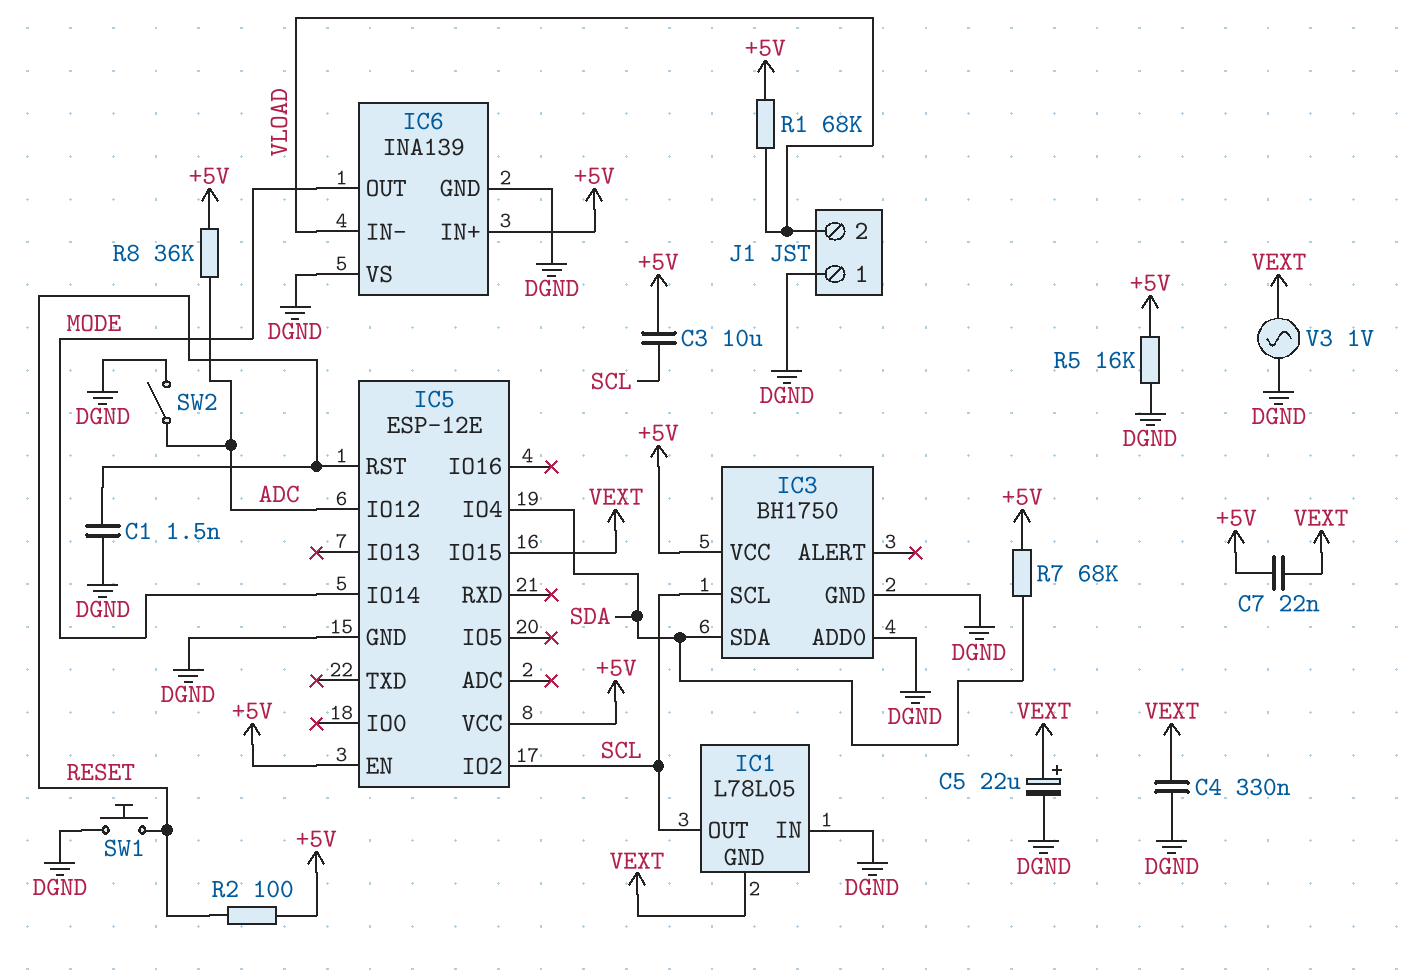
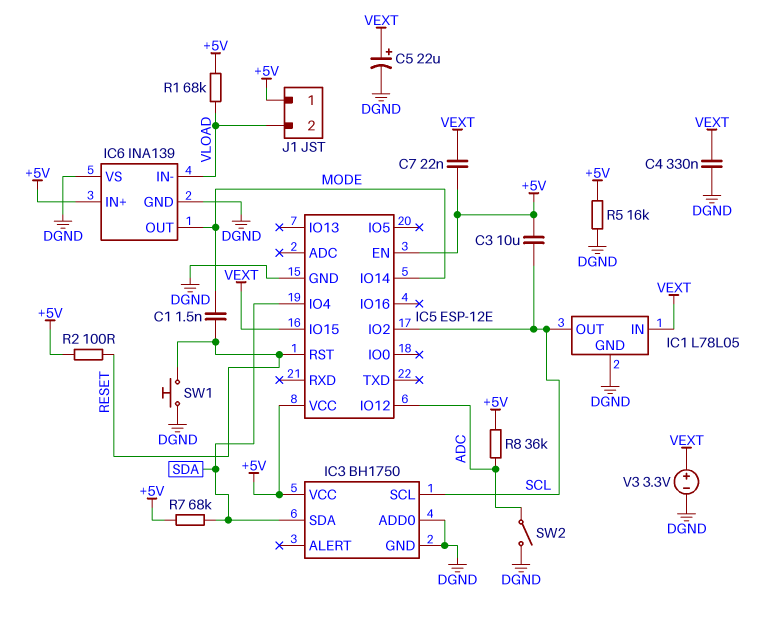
C1: 1.5nF (DGND, RESET) -> 1.5nF (MODE, RESET)
IC1 pin GND: VEXT -> DGND
IC1 pin IN: DGND -> VEXT
J1 pin 1: DGND -> +5V
V3: AC 1V (DGND, VEXT) -> 3.3V (plus VEXT, minus DGND)

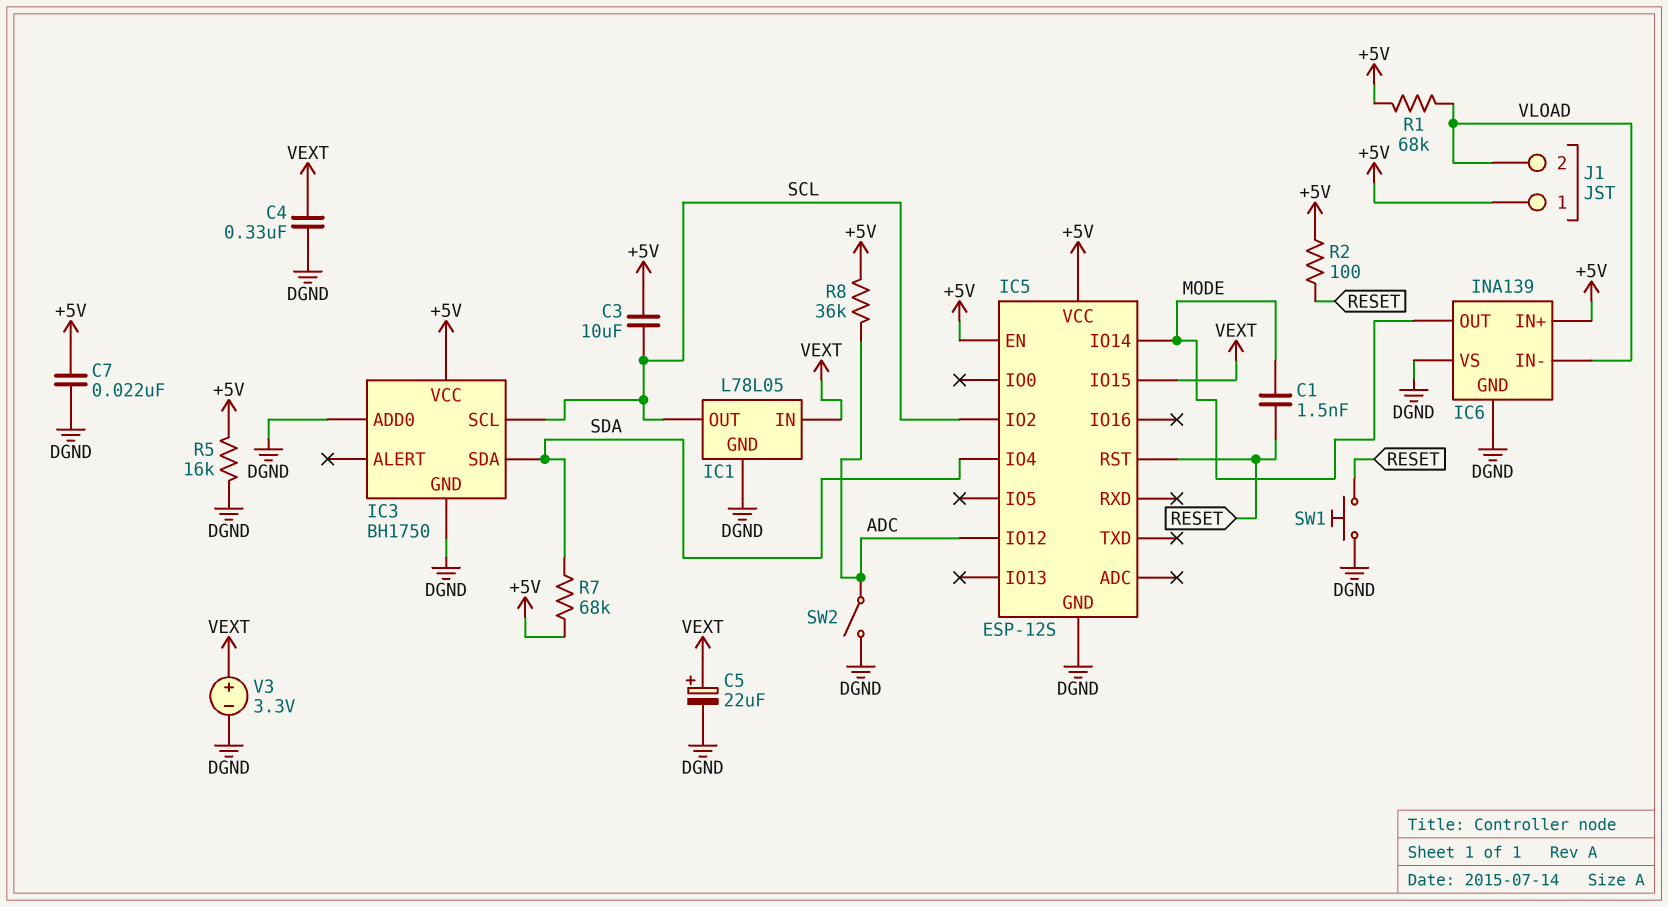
C7: 22nF (+5V, VEXT) -> 22nF (+5V, DGND)
IC5: ESP-12E -> ESP-12S

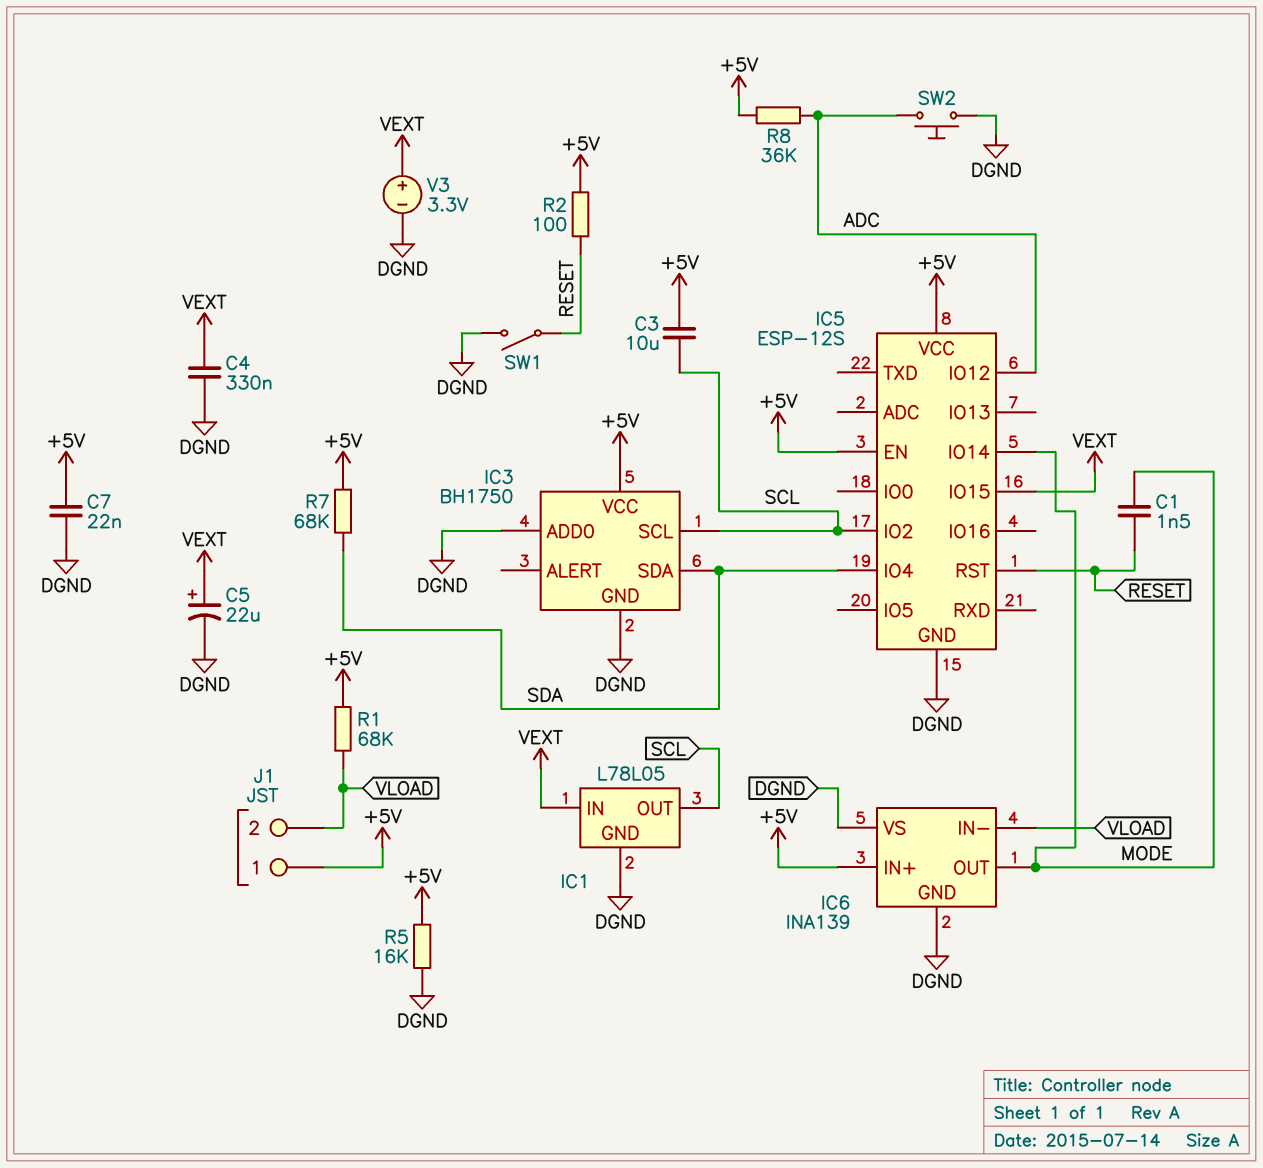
SW1: button (DGND, RESET) -> switch (DGND, RESET)
SW2: switch (ADC, DGND) -> button (ADC, DGND)

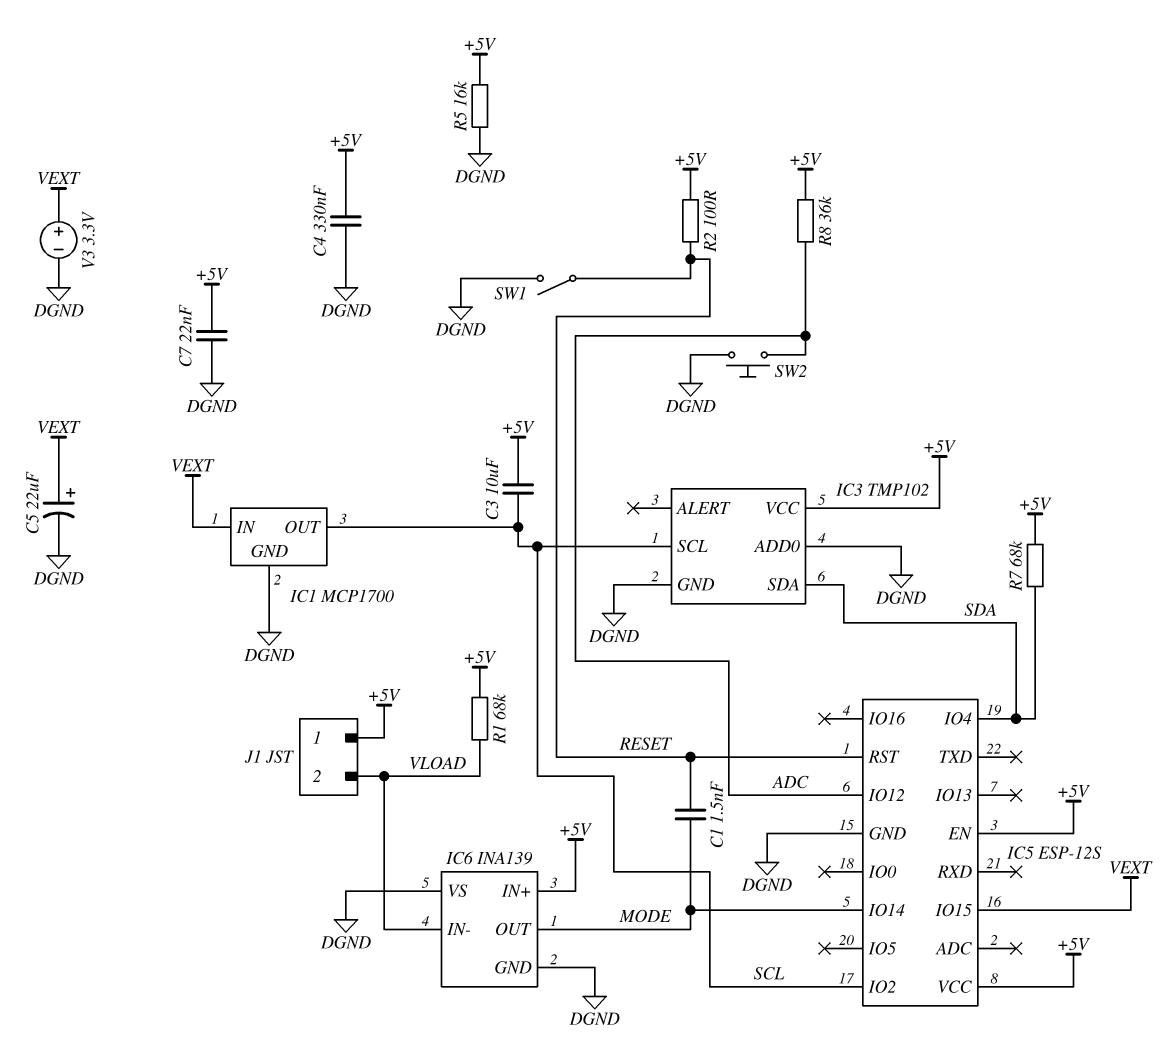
C4: 330nF (DGND, VEXT) -> 330nF (+5V, DGND)
IC1: L78L05 -> MCP1700
IC3: BH1750 -> TMP102

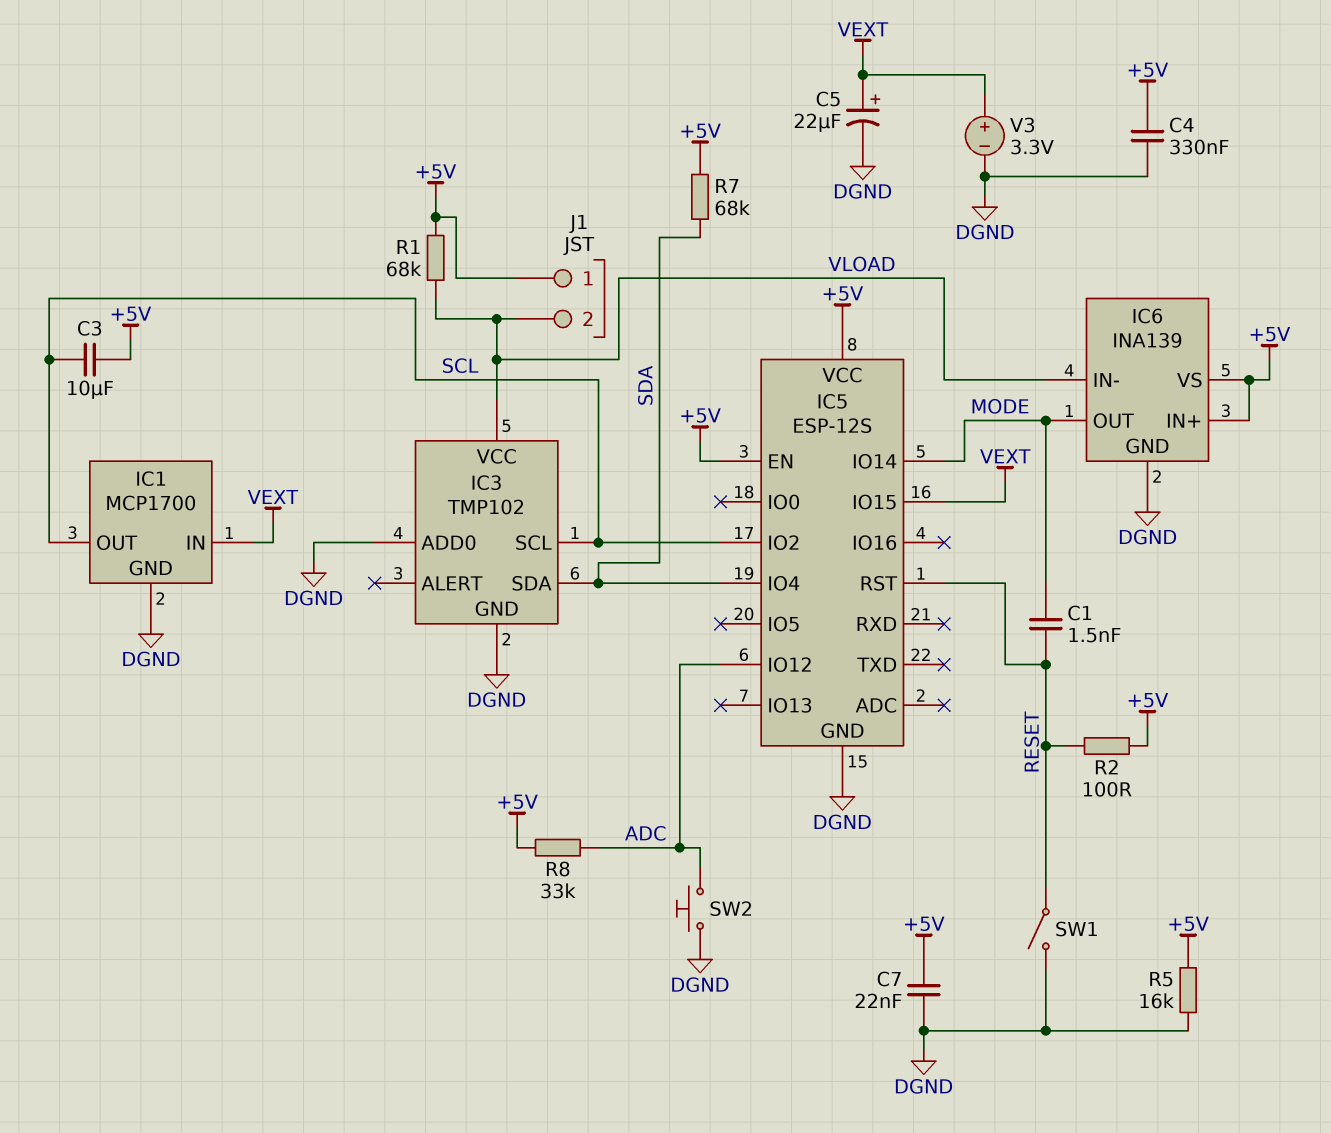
IC3 pin VCC: +5V -> VLOAD
IC6 pin VS: DGND -> +5V
R8: 36k (+5V, ADC) -> 33k (+5V, ADC)

